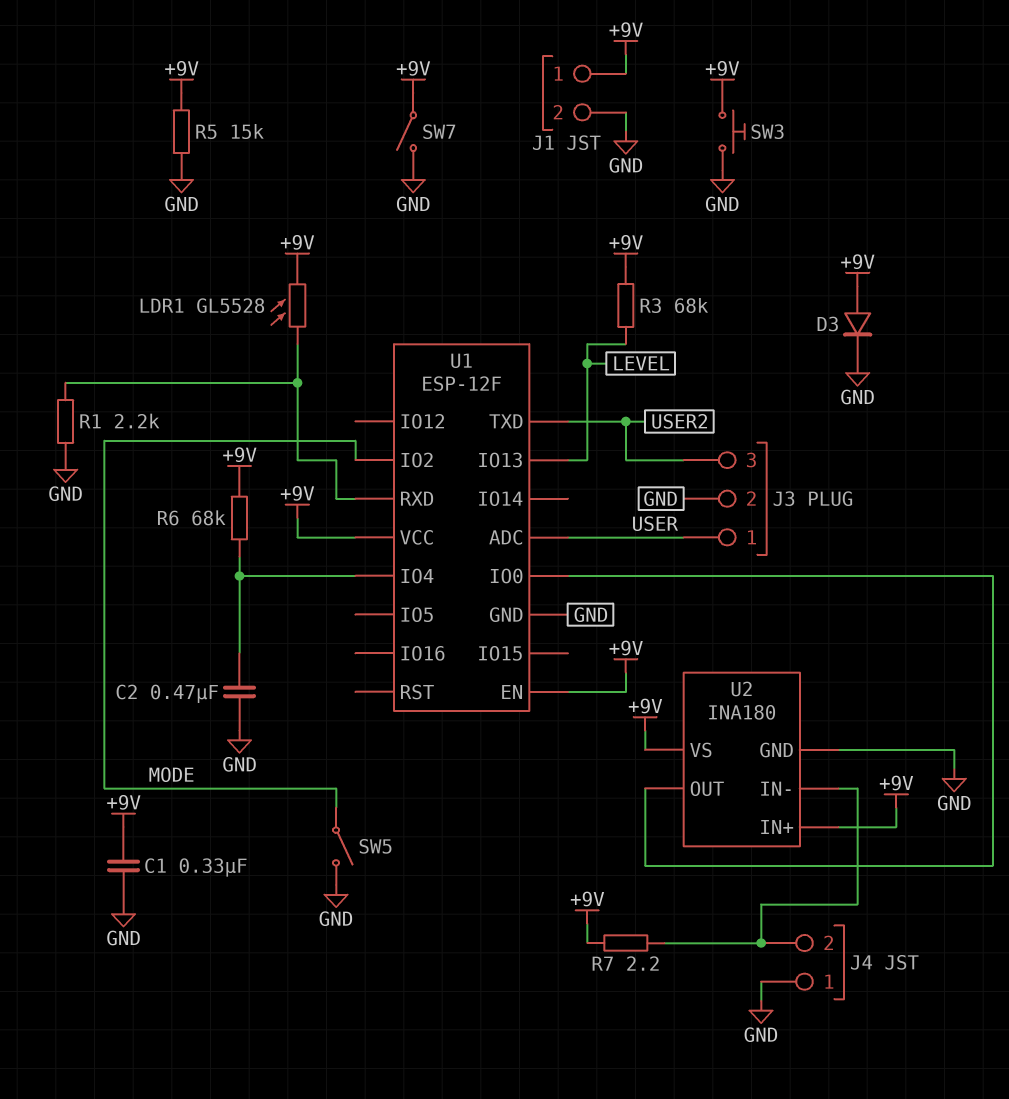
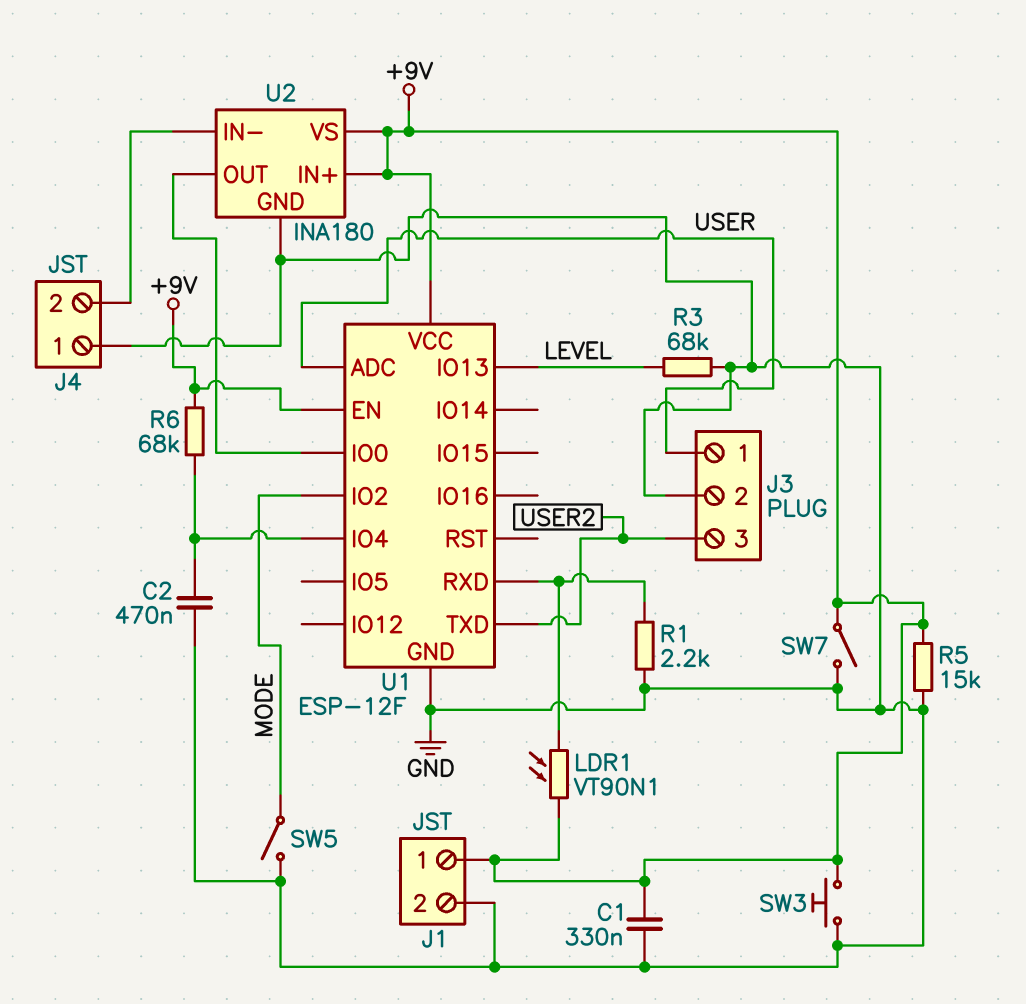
D3: diode (A +9V, K GND) -> none
LDR1: GL5528 (+9V, U1/RXD) -> VT90N1 (+9V, U1/RXD)
R3: 68k (+9V, LEVEL) -> 68k (GND, LEVEL)
R7: 2.2 (+9V, J4/2) -> none

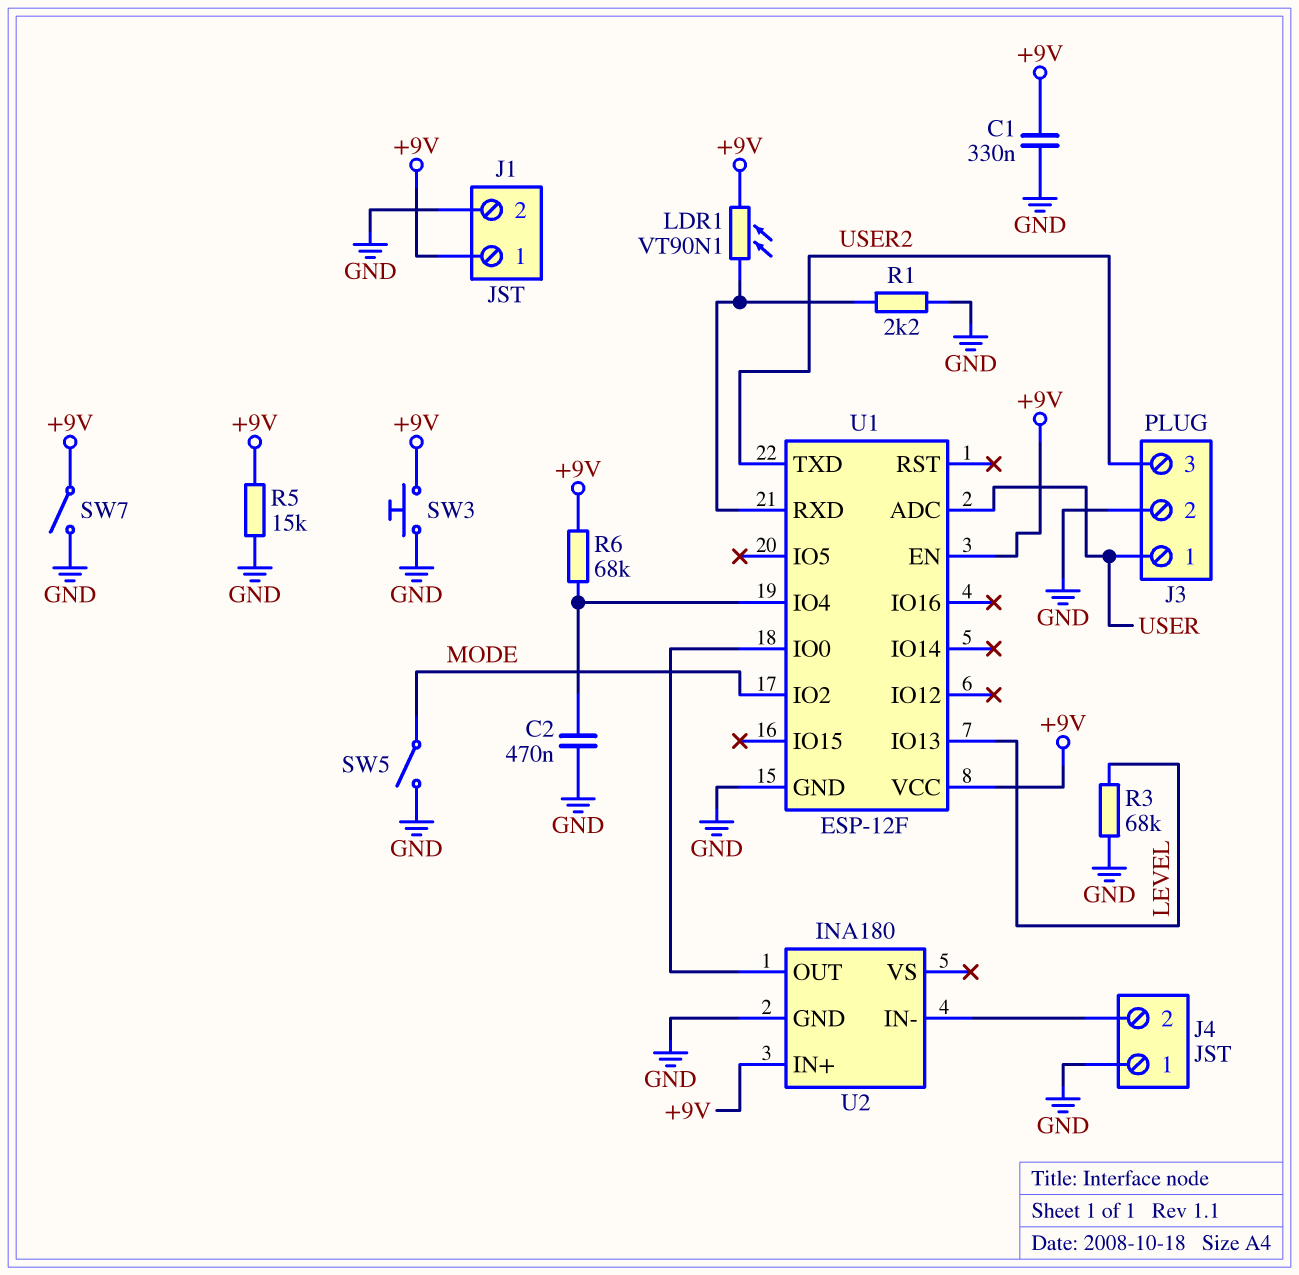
U2 pin VS: +9V -> none

